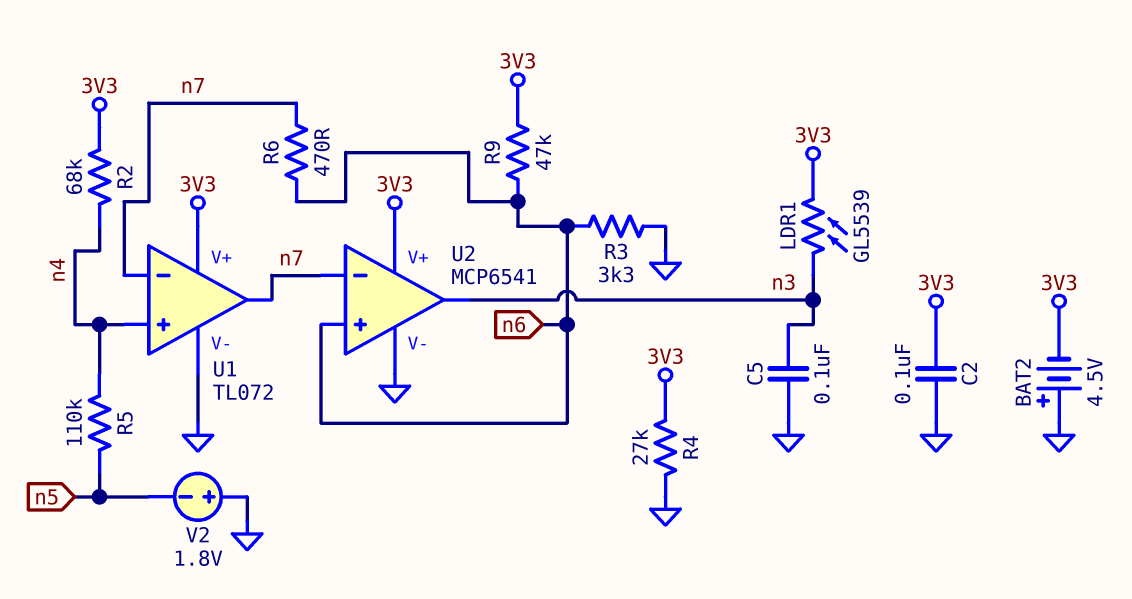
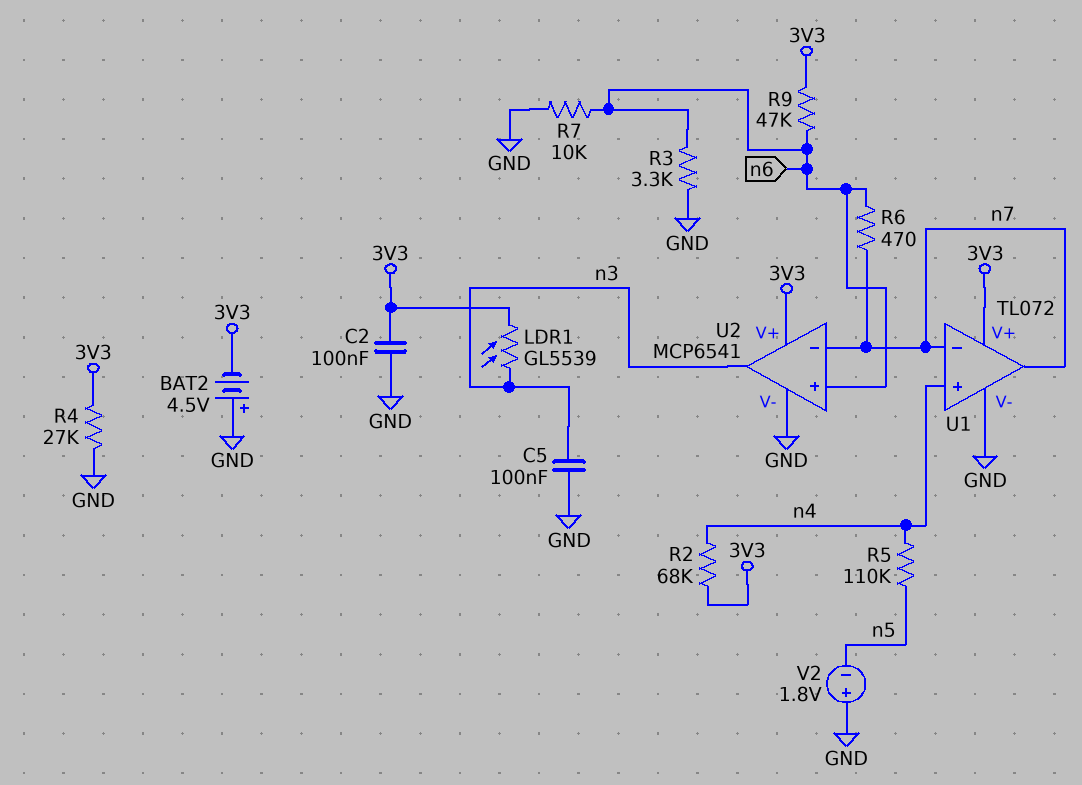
R7: none -> 10k (GND, n6)

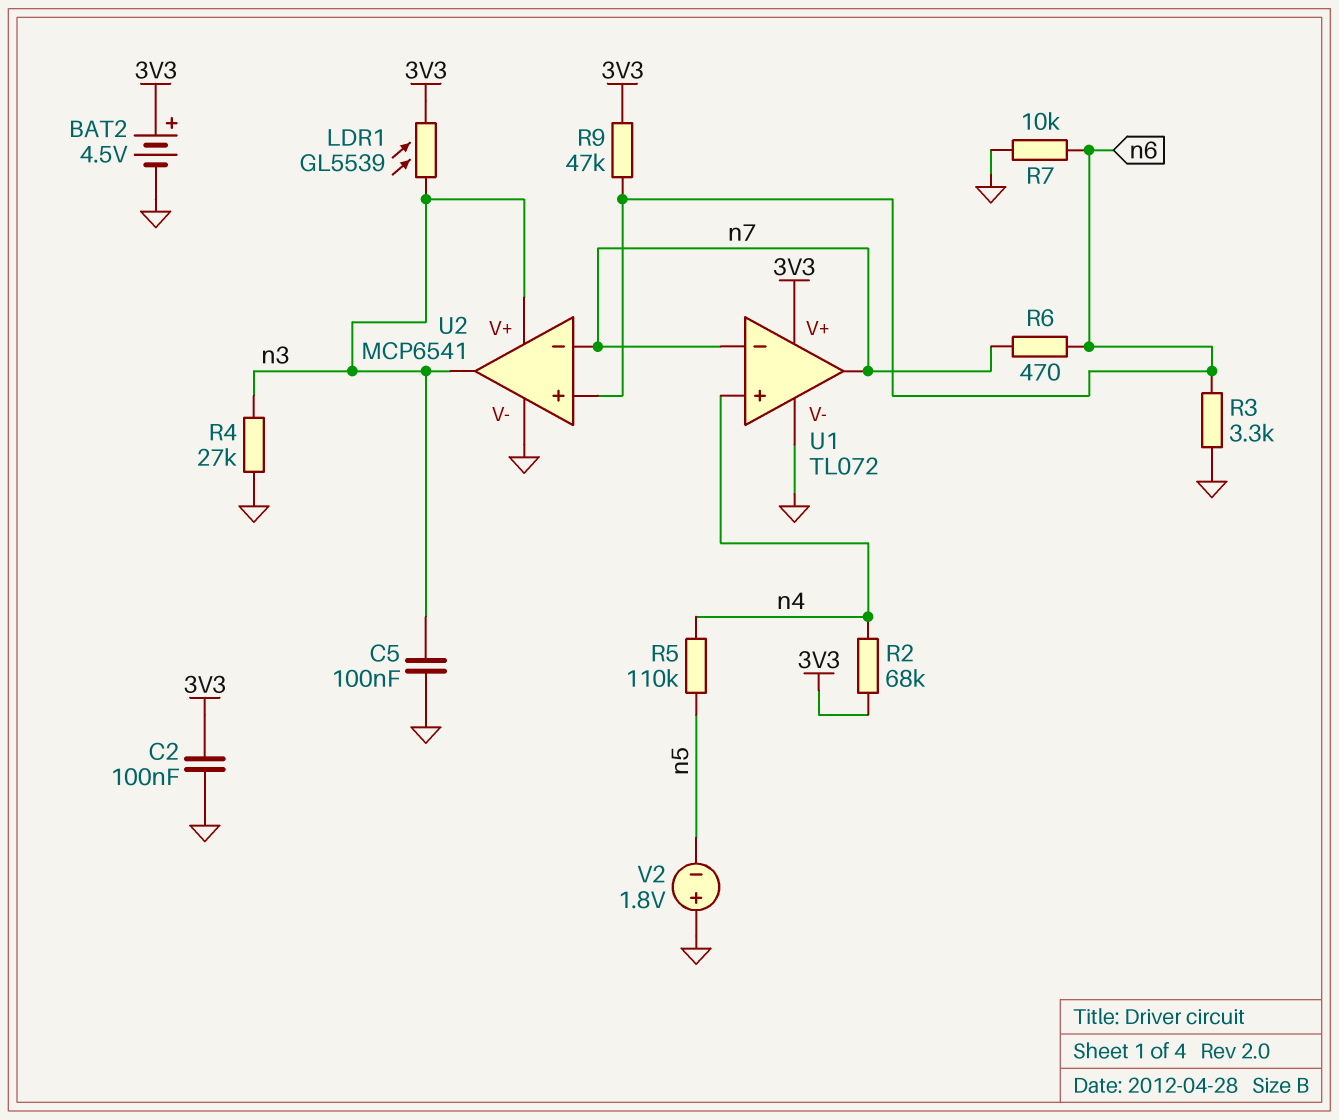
BAT2: 4.5V (plus GND, minus 3V3) -> 4.5V (plus 3V3, minus GND)
R4: 27k (3V3, GND) -> 27k (GND, n3)
U2 pin V+: 3V3 -> n3

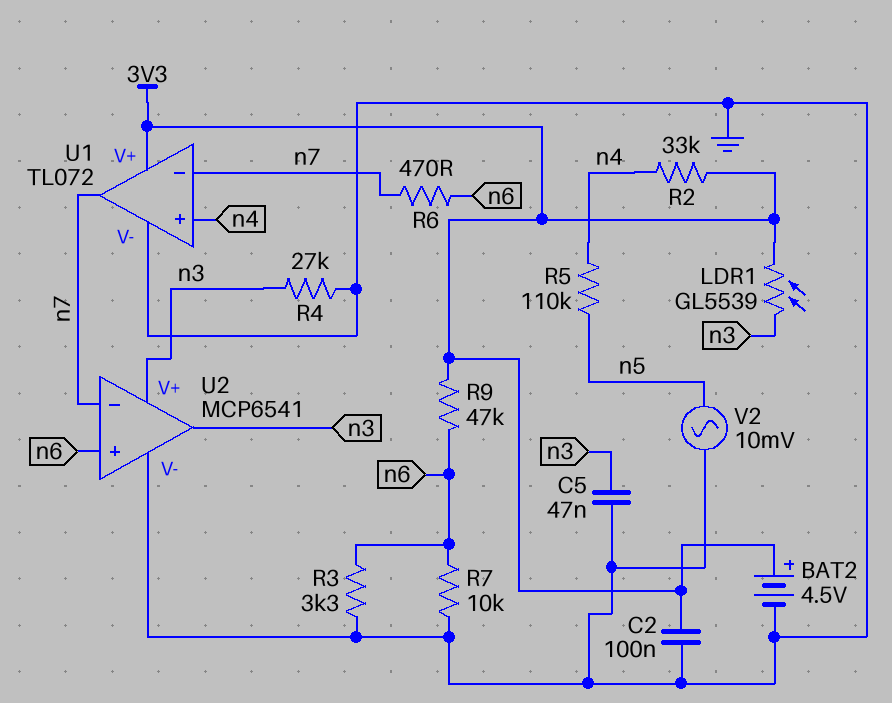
C5: 100nF (GND, n3) -> 47nF (GND, n3)
R2: 68k (3V3, n4) -> 33k (3V3, n4)
V2: 1.8V (plus GND, minus n5) -> AC 10mV (GND, n5)

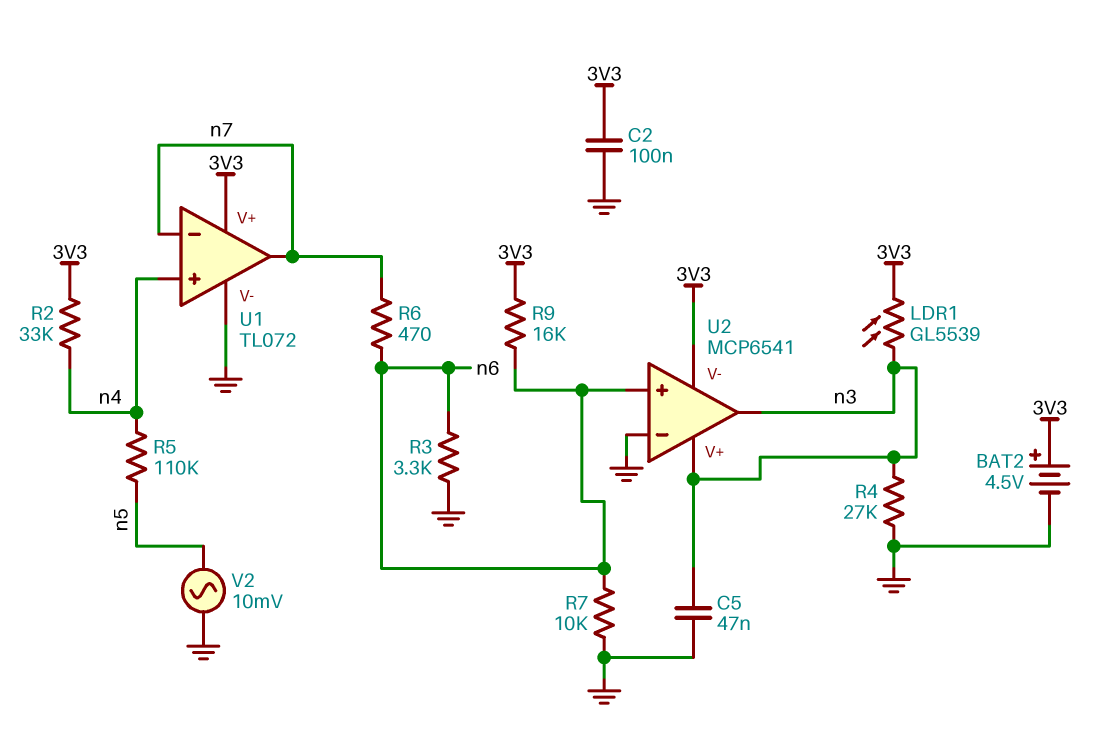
R9: 47k (3V3, n6) -> 16k (3V3, n6)
U2 pin V-: GND -> 3V3
U2 pin in-: n7 -> GND

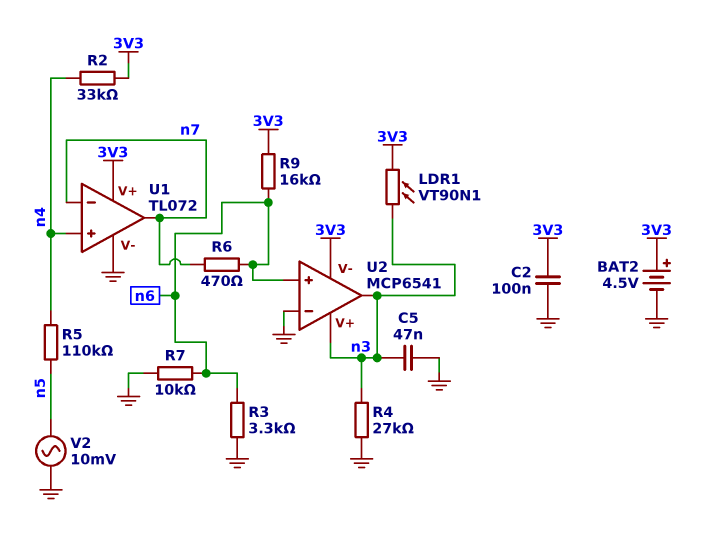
LDR1: GL5539 (3V3, n3) -> VT90N1 (3V3, n3)

